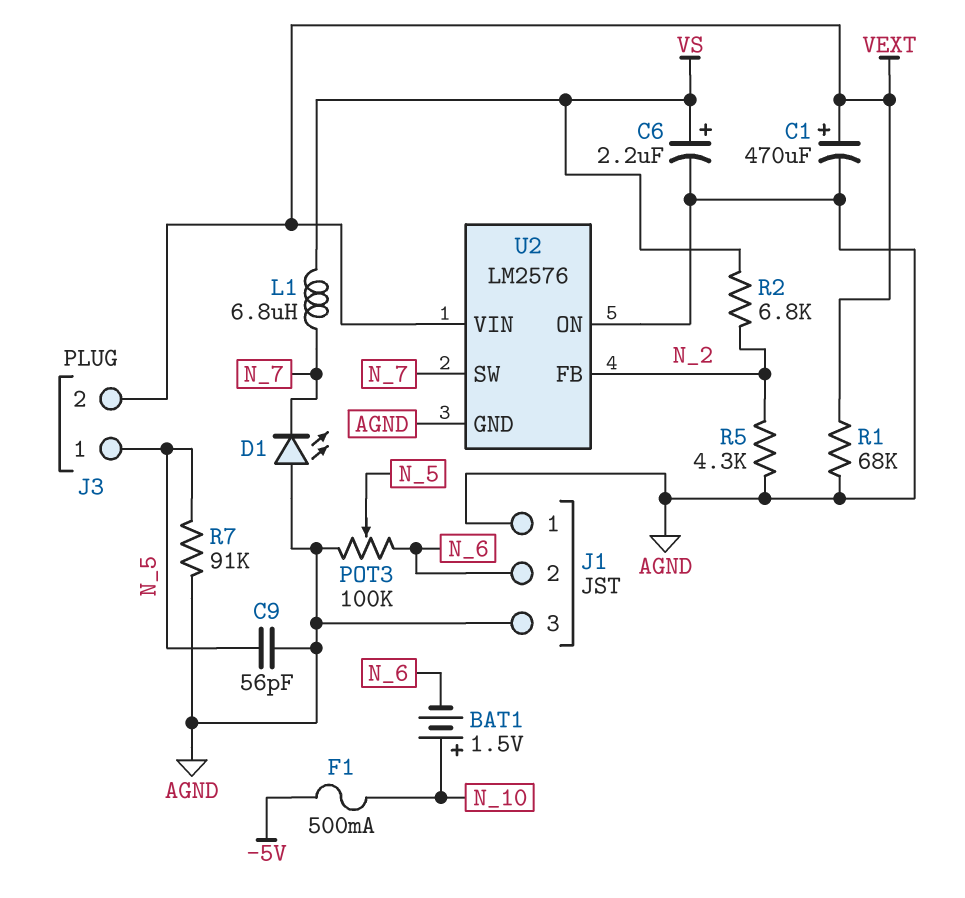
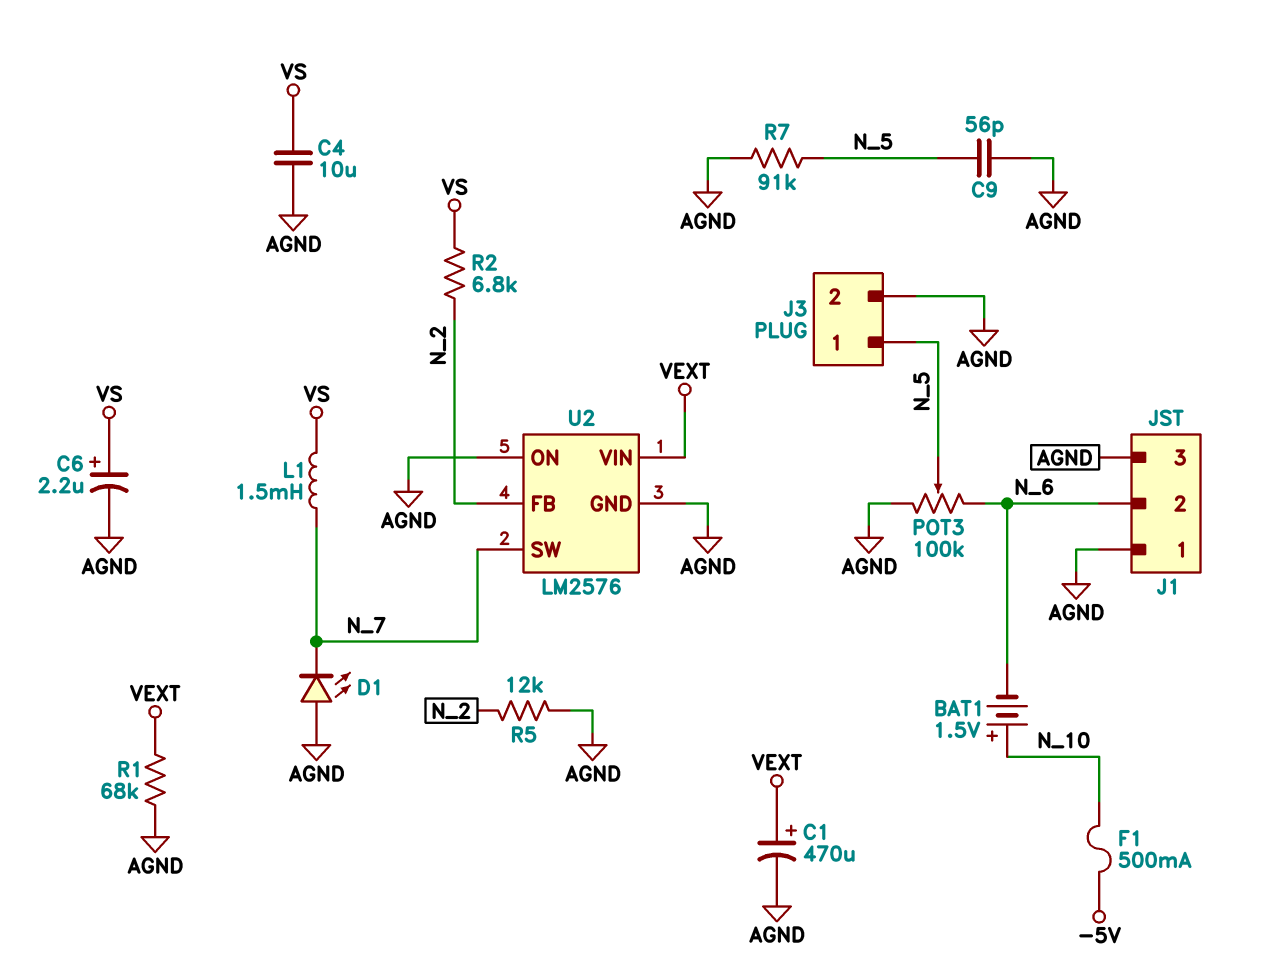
C4: none -> 10uF (AGND, VS)
J3 pin 2: VEXT -> AGND
L1: 6.8uH (N_7, VS) -> 1.5mH (N_7, VS)
R5: 4.3k (AGND, N_2) -> 12k (AGND, N_2)

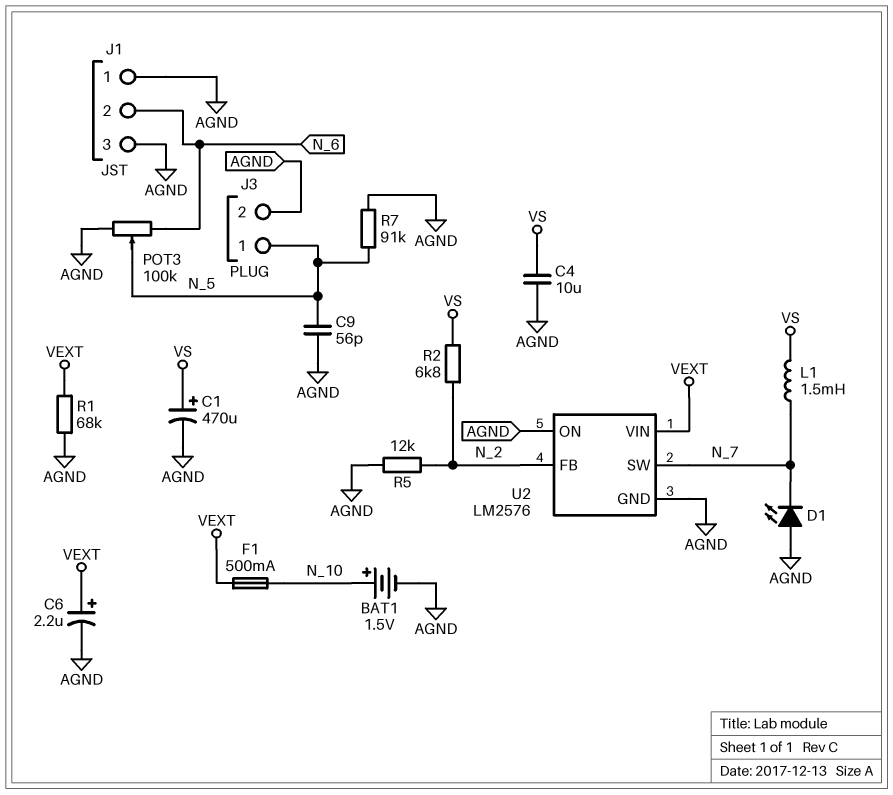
BAT1: 1.5V (plus N_10, minus N_6) -> 1.5V (plus N_10, minus AGND)
C1: 470uF (plus VEXT, minus AGND) -> 470uF (plus VS, minus AGND)
C6: 2.2uF (plus VS, minus AGND) -> 2.2uF (plus VEXT, minus AGND)
F1: 500mA (-5V, N_10) -> 500mA (N_10, VEXT)

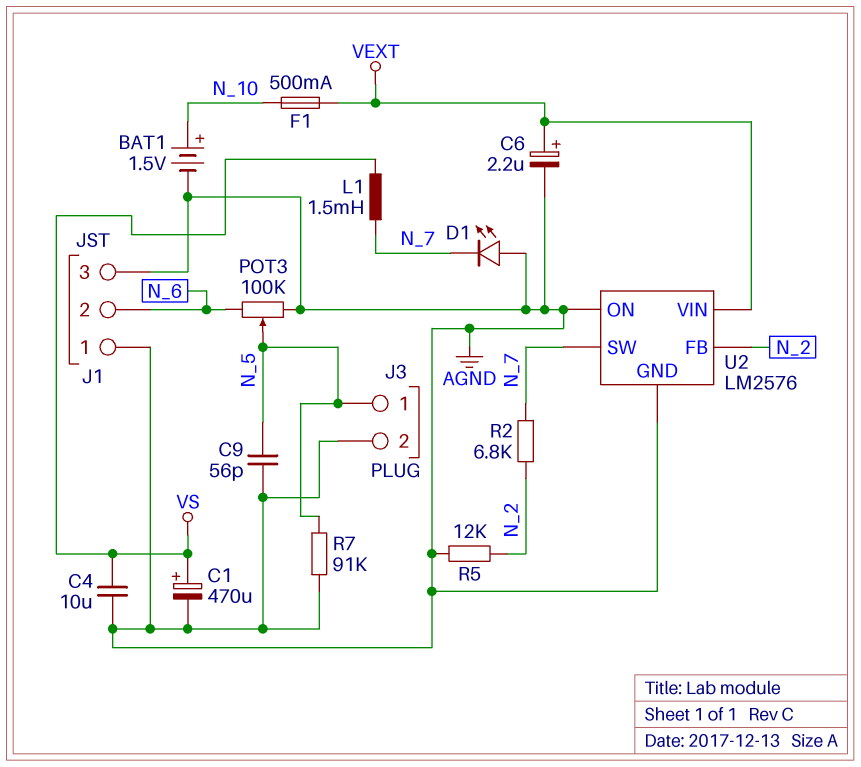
R1: 68k (AGND, VEXT) -> none
R2: 6.8k (N_2, VS) -> 6.8k (N_2, N_7)

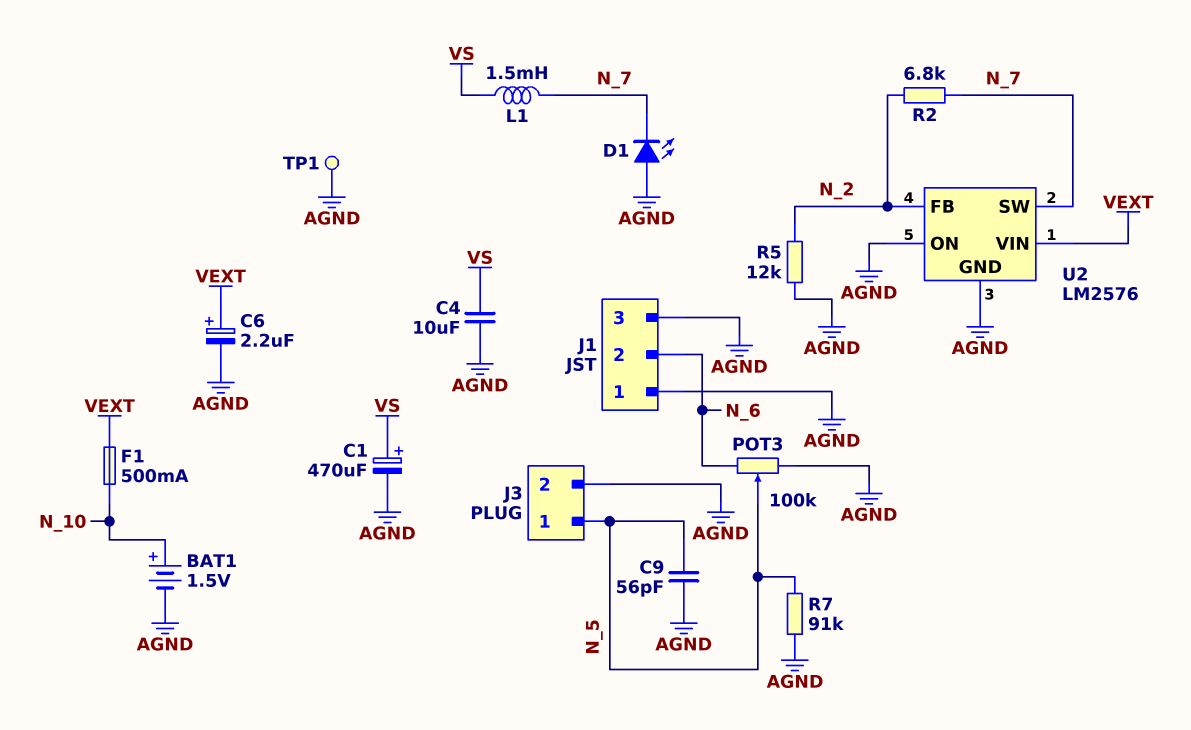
TP1: none -> test point (AGND)

